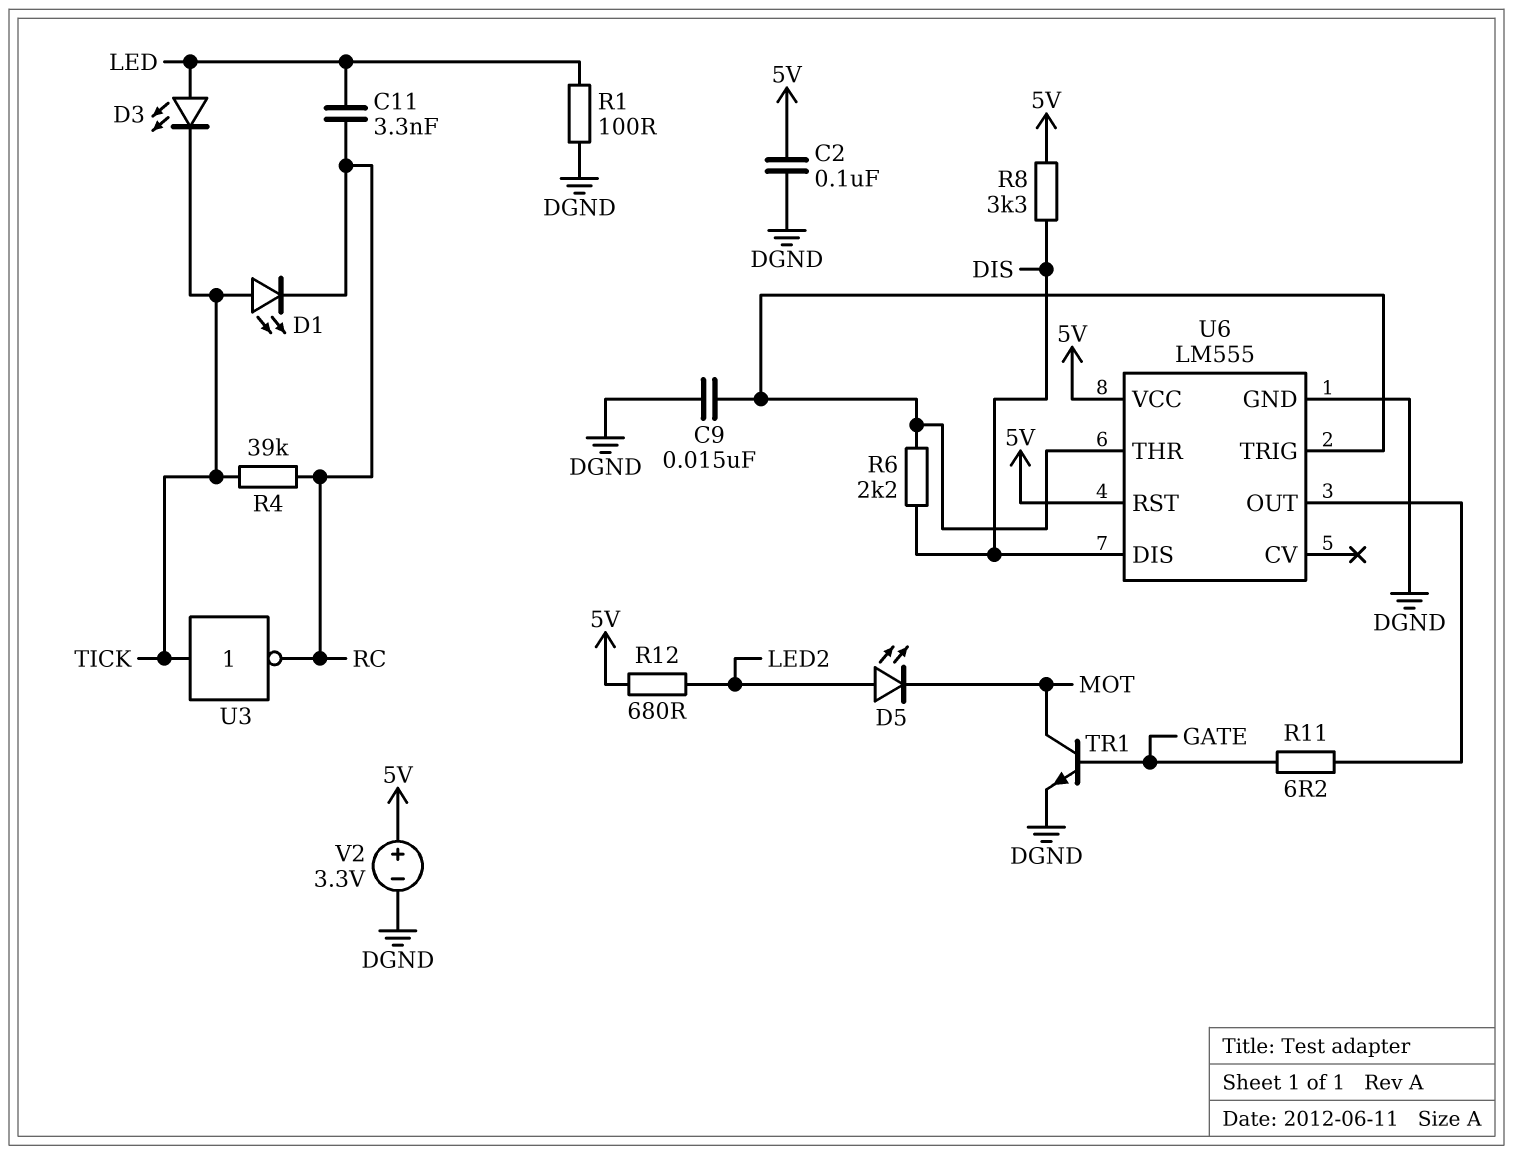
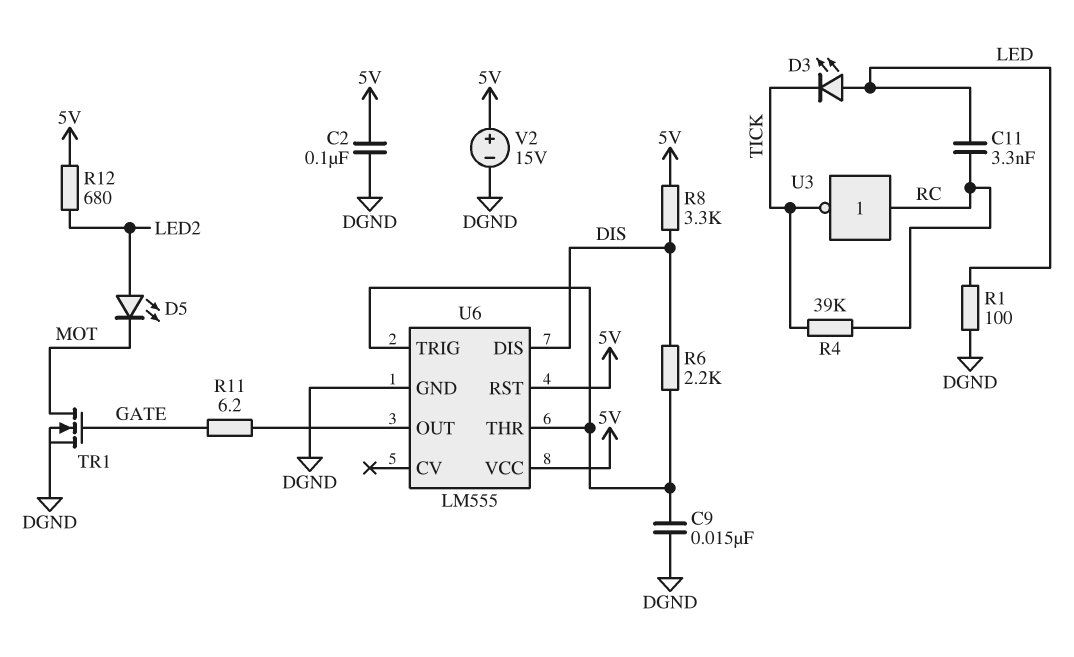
D1: LED (A TICK, K RC) -> none
TR1: NPN (B GATE, C MOT, E DGND) -> NMOS (G GATE, D MOT, S DGND)
U3: NOT (in TICK, out RC) -> NOT (in RC, out TICK)
V2: 3.3V (plus 5V, minus DGND) -> 15V (plus 5V, minus DGND)

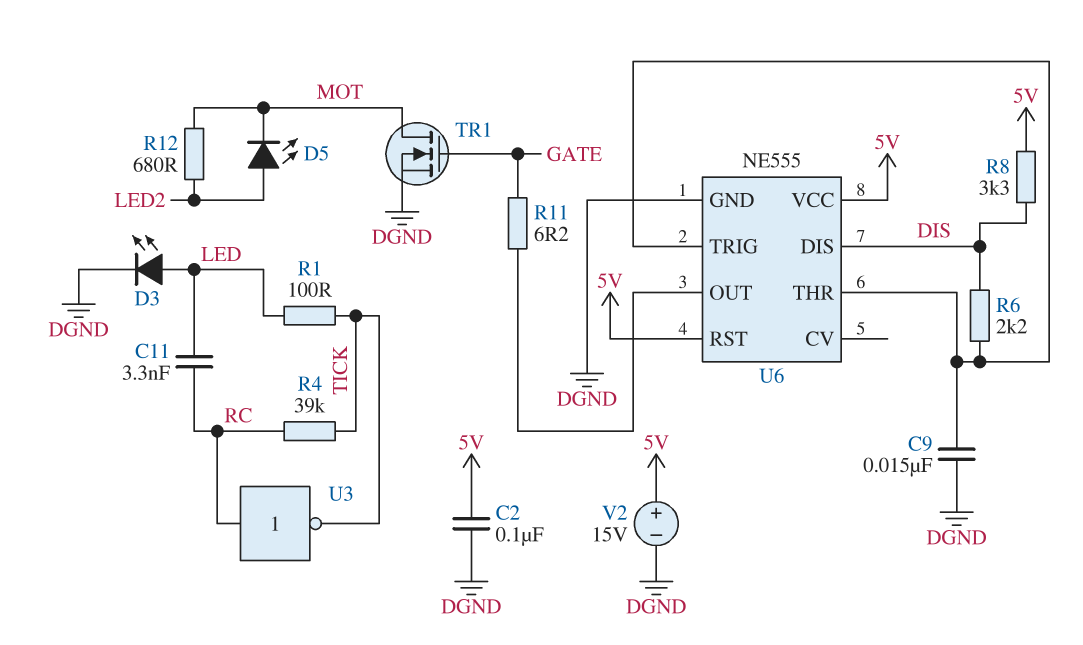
D3: LED (A LED, K TICK) -> LED (A LED, K DGND)
R1: 100 (DGND, LED) -> 100 (LED, TICK)
R12: 680 (5V, LED2) -> 680 (LED2, MOT)
U6: LM555 -> NE555

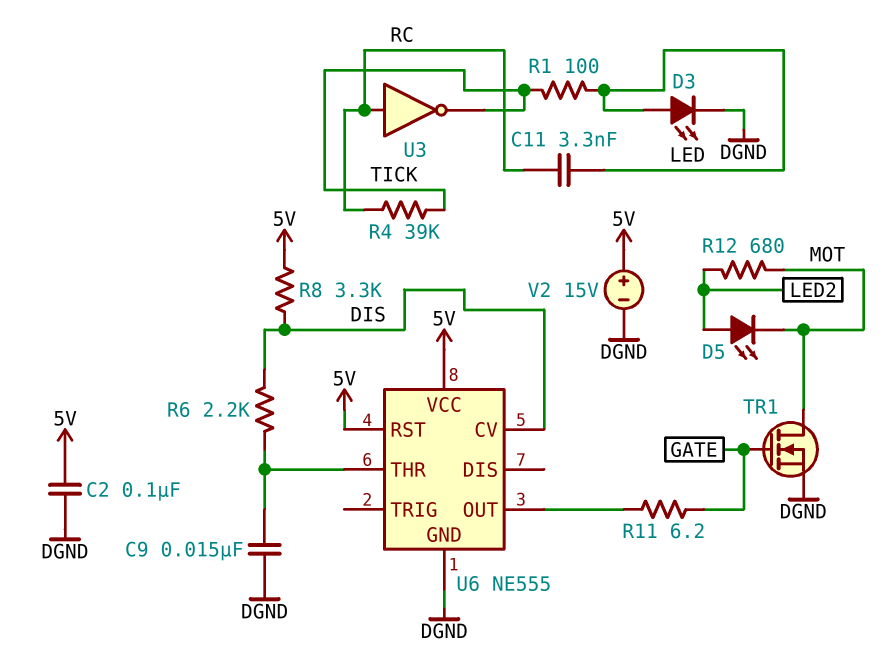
U6 pin CV: none -> DIS
U6 pin DIS: DIS -> none
U6 pin TRIG: U6/THR -> none

